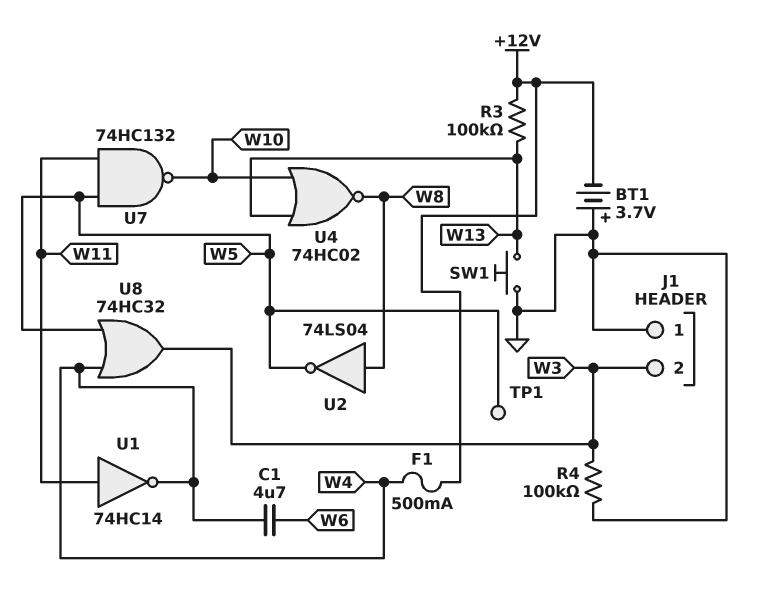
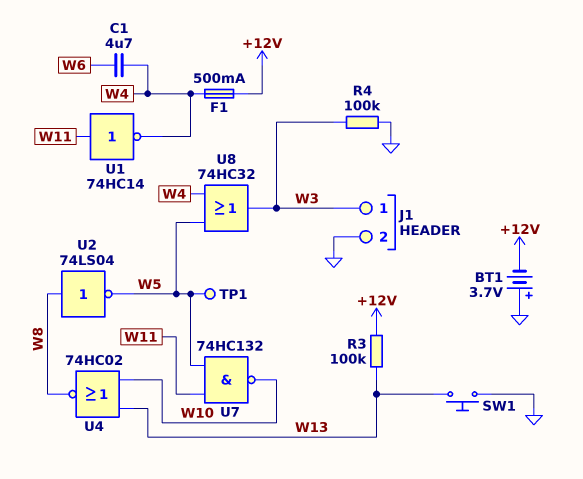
J1 pin 1: GND -> W3
J1 pin 2: W3 -> GND

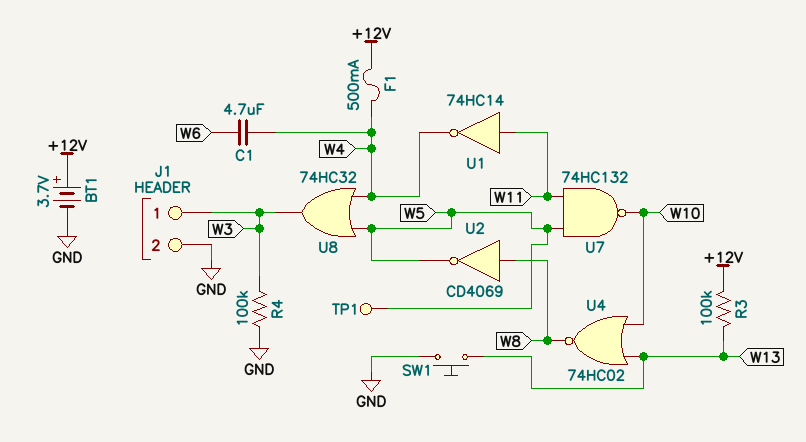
BT1: 3.7V (plus GND, minus +12V) -> 3.7V (plus +12V, minus GND)
U2: NOT 74LS04 (in W8, out W5) -> NOT CD4069 (in W8, out W5)

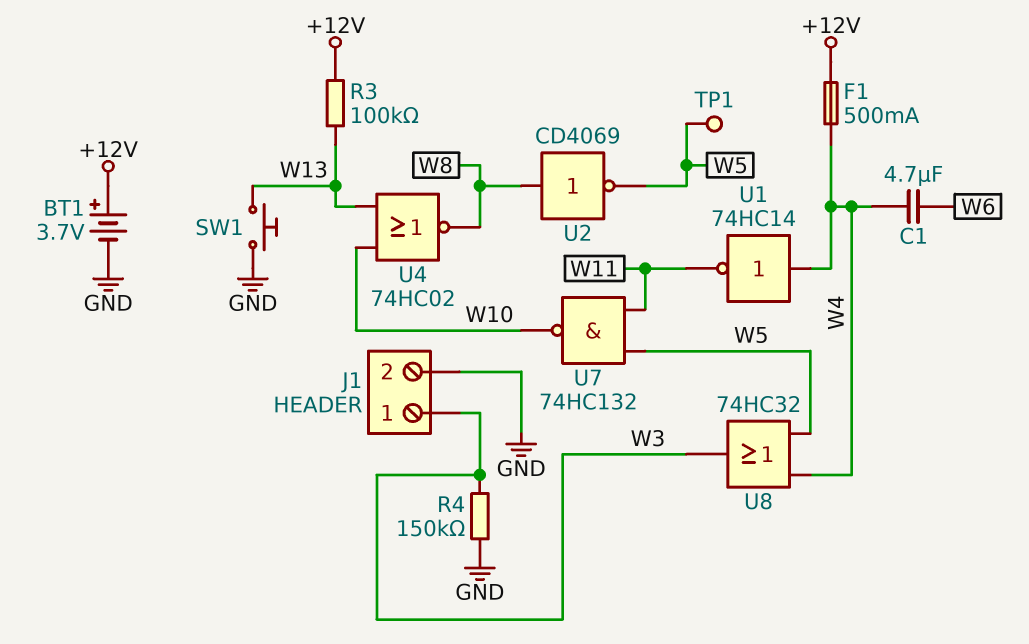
R4: 100k (GND, W3) -> 150k (GND, W3)
U1: NOT 74HC14 (in W11, out W4) -> NOT 74HC14 (in W4, out W11)

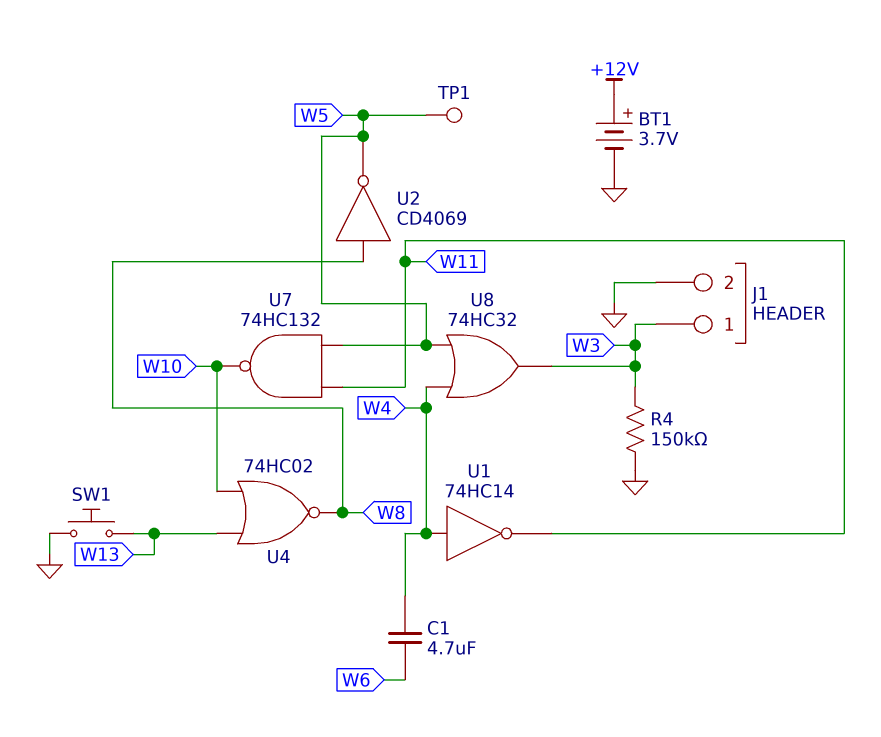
F1: 500mA (+12V, W4) -> none
R3: 100k (+12V, W13) -> none

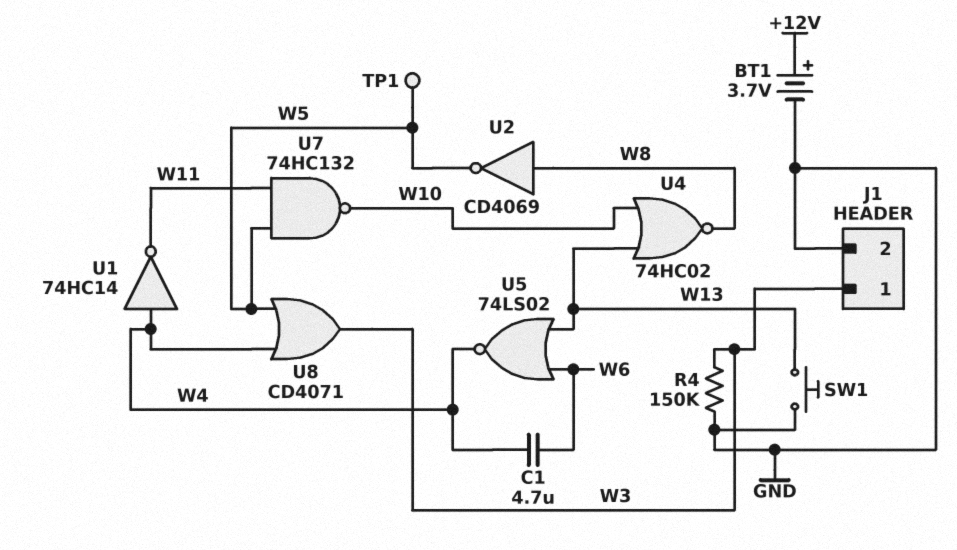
U5: none -> NOR 74LS02 (in W6, in W13, out W4)
U8: OR 74HC32 (in W4, in W5, out W3) -> OR CD4071 (in W4, in W5, out W3)

